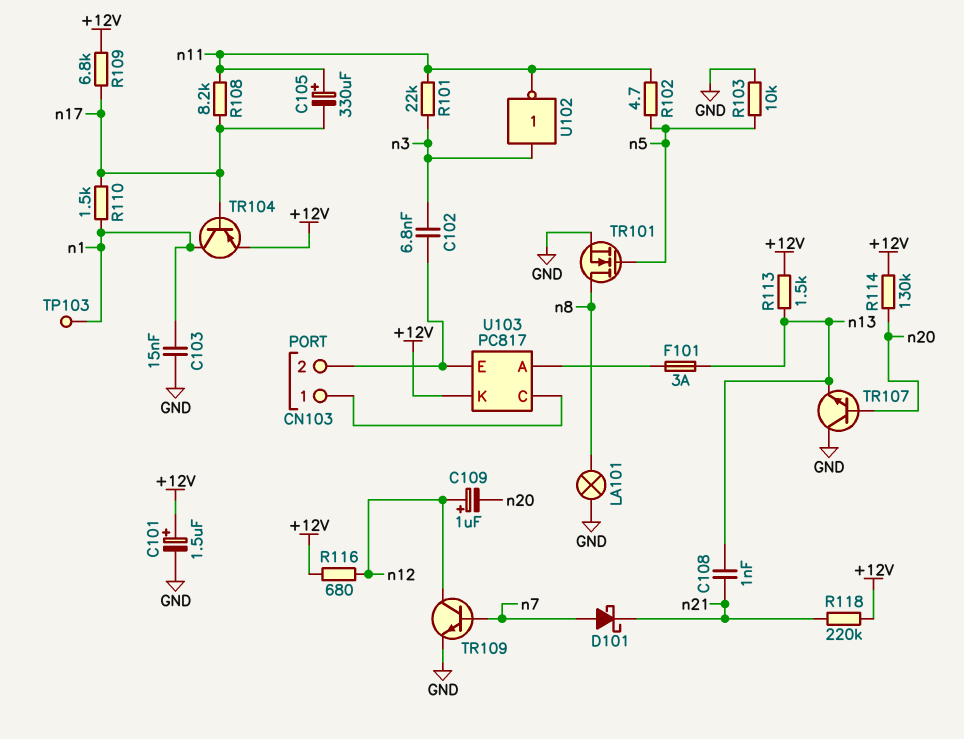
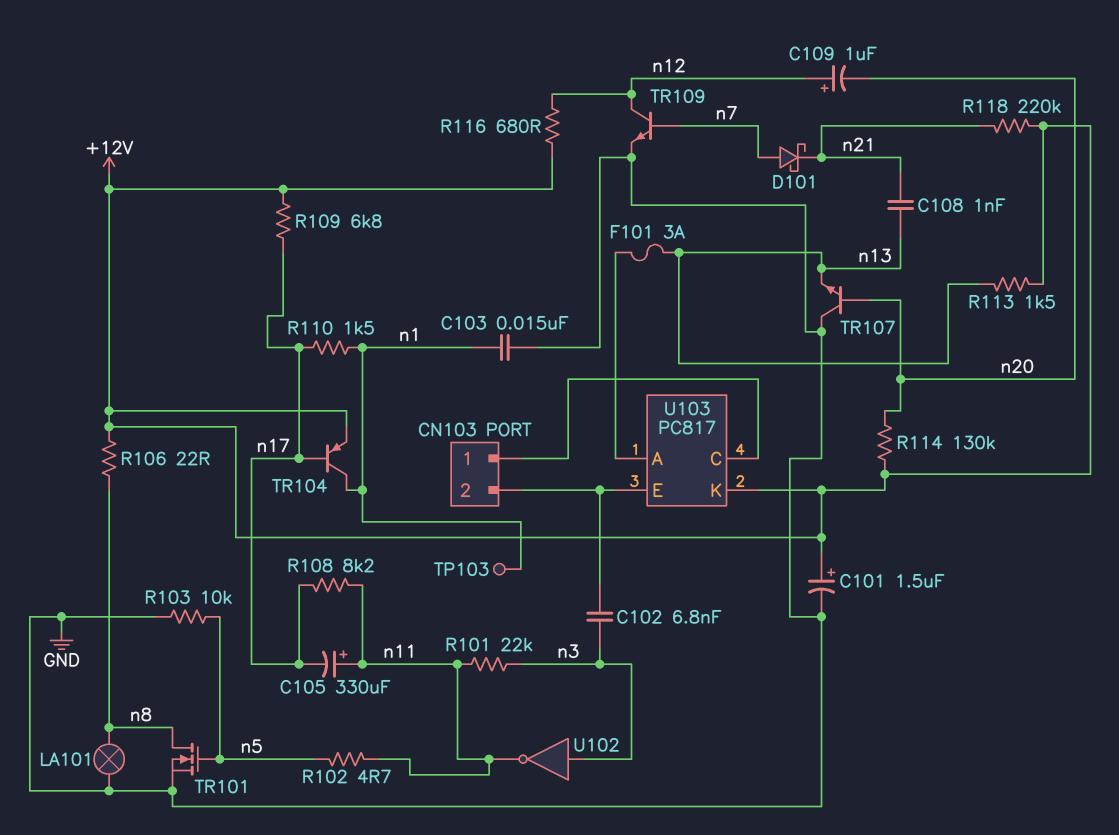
R106: none -> 22 (+12V, n8)

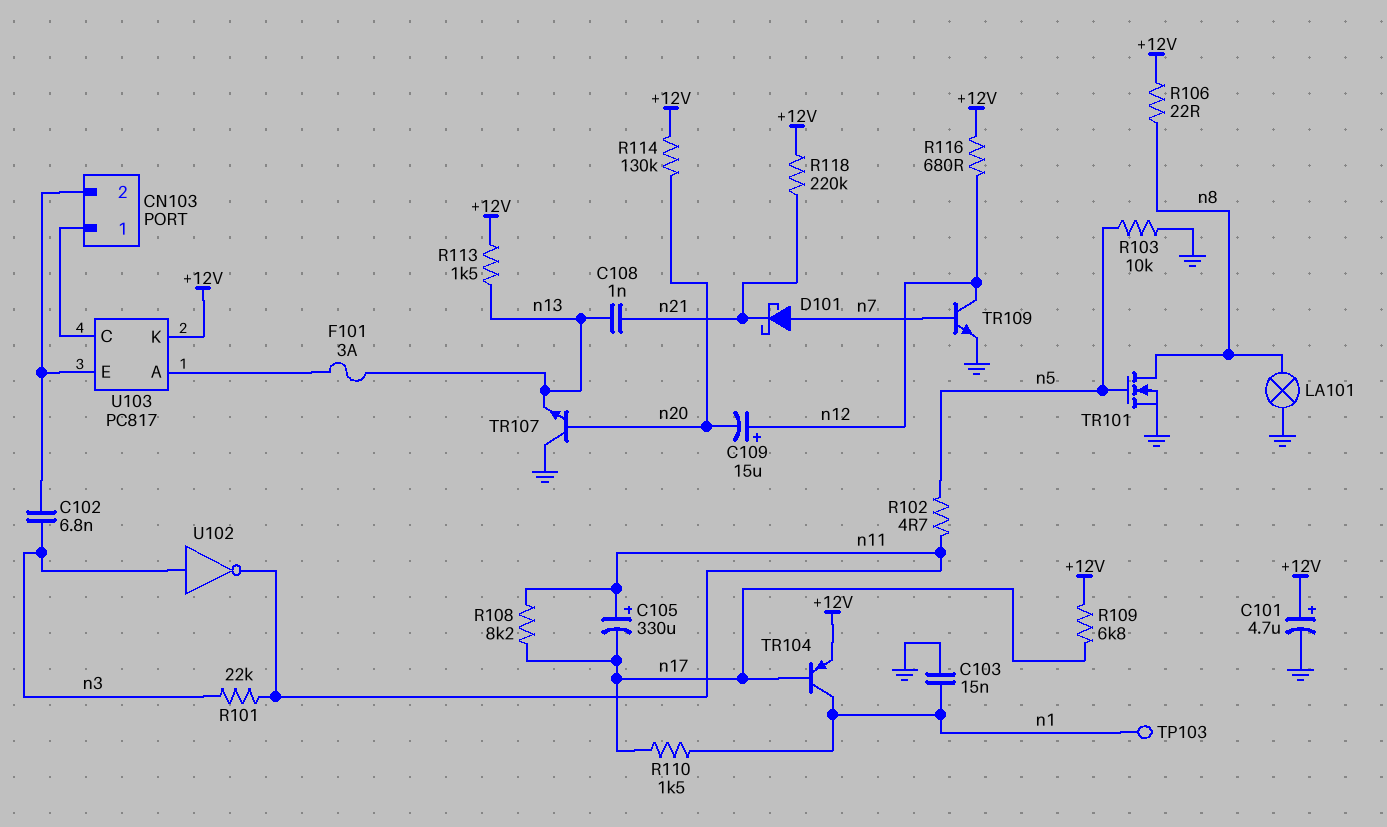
C101: 1.5uF (plus +12V, minus GND) -> 4.7uF (plus +12V, minus GND)
C109: 1uF (plus n12, minus n20) -> 15uF (plus n12, minus n20)

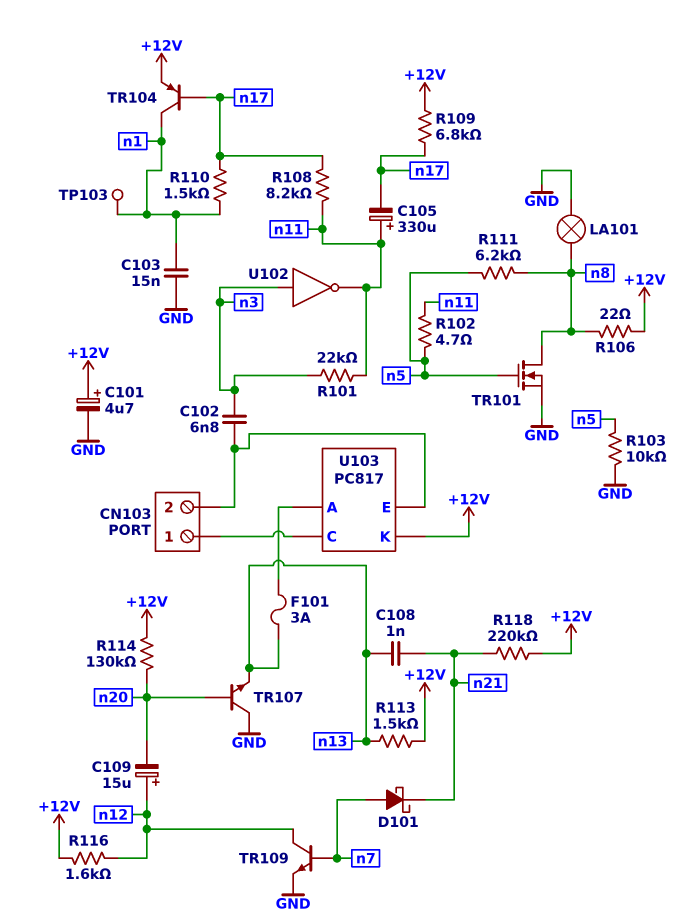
R111: none -> 6.2k (n5, n8)
R116: 680 (+12V, n12) -> 1.6k (+12V, n12)

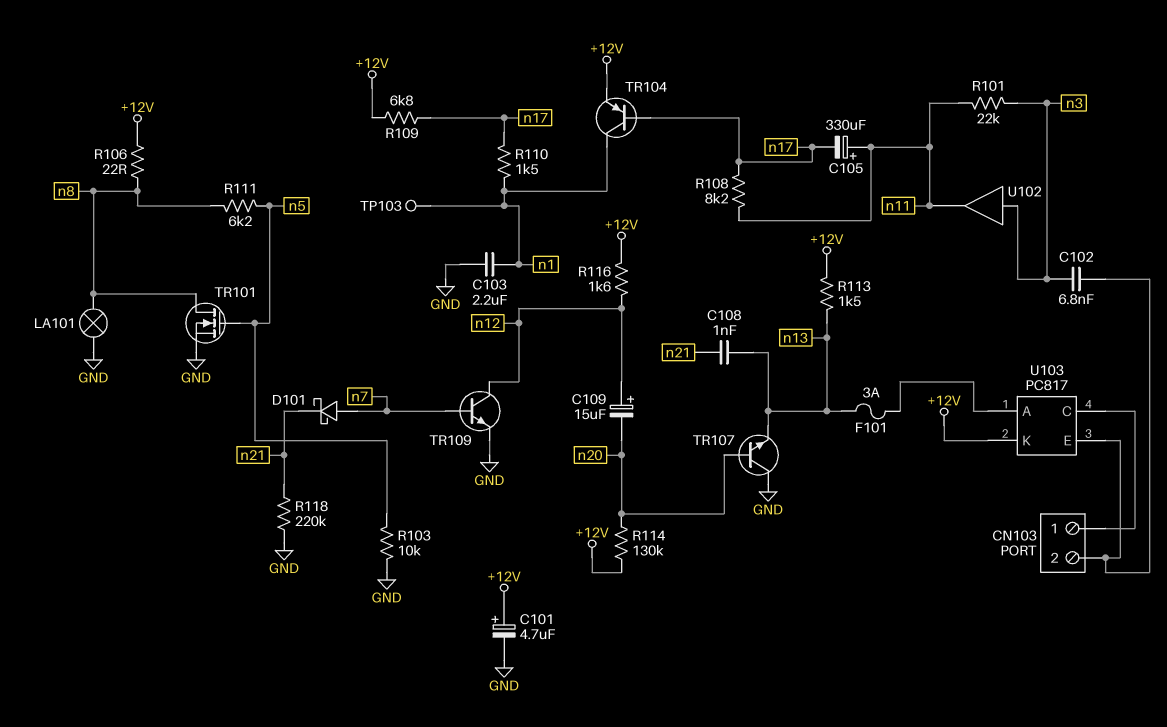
C103: 15nF (GND, n1) -> 2.2uF (GND, n1)
R102: 4.7 (n5, n11) -> none
R118: 220k (+12V, n21) -> 220k (GND, n21)
U102: NOT (in n3, out n11) -> buffer (in n3, out n11)

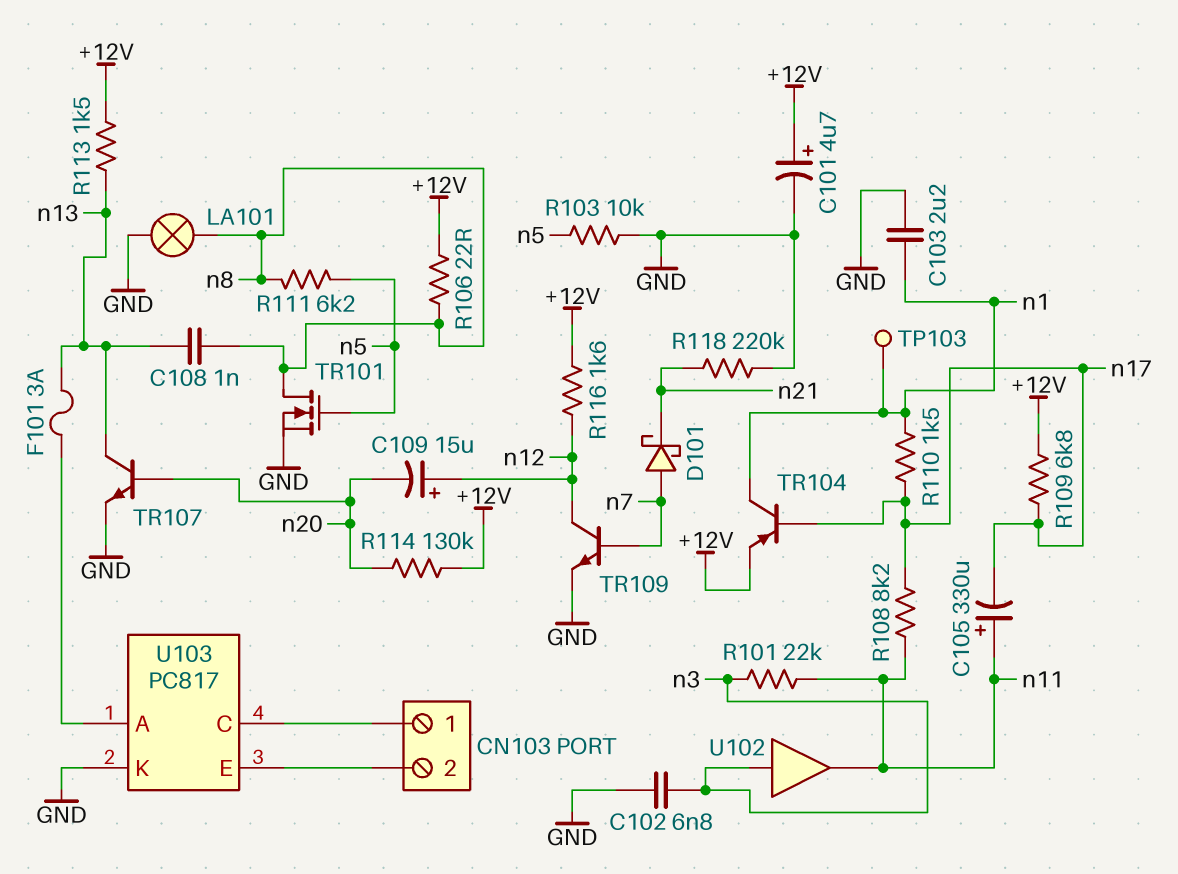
C102: 6.8nF (CN103/2, n3) -> 6.8nF (GND, n3)
C108: 1nF (n13, n21) -> 1nF (n8, n13)
TR107: NPN (B n20, C GND, E n13) -> NPN (B n20, C n13, E GND)
U103 pin K: +12V -> GND

